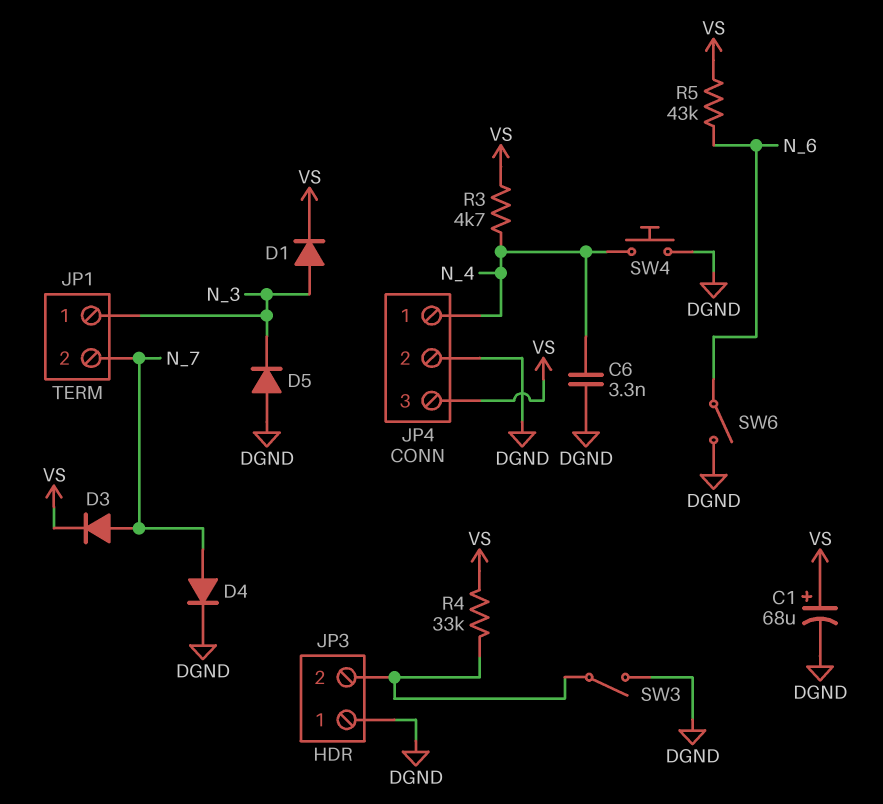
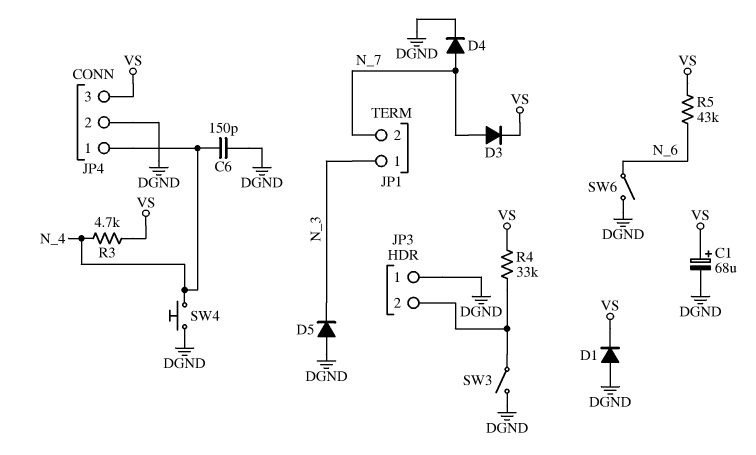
C6: 3.3nF (DGND, N_4) -> 150pF (DGND, N_4)
D1: diode (A N_3, K VS) -> diode (A DGND, K VS)

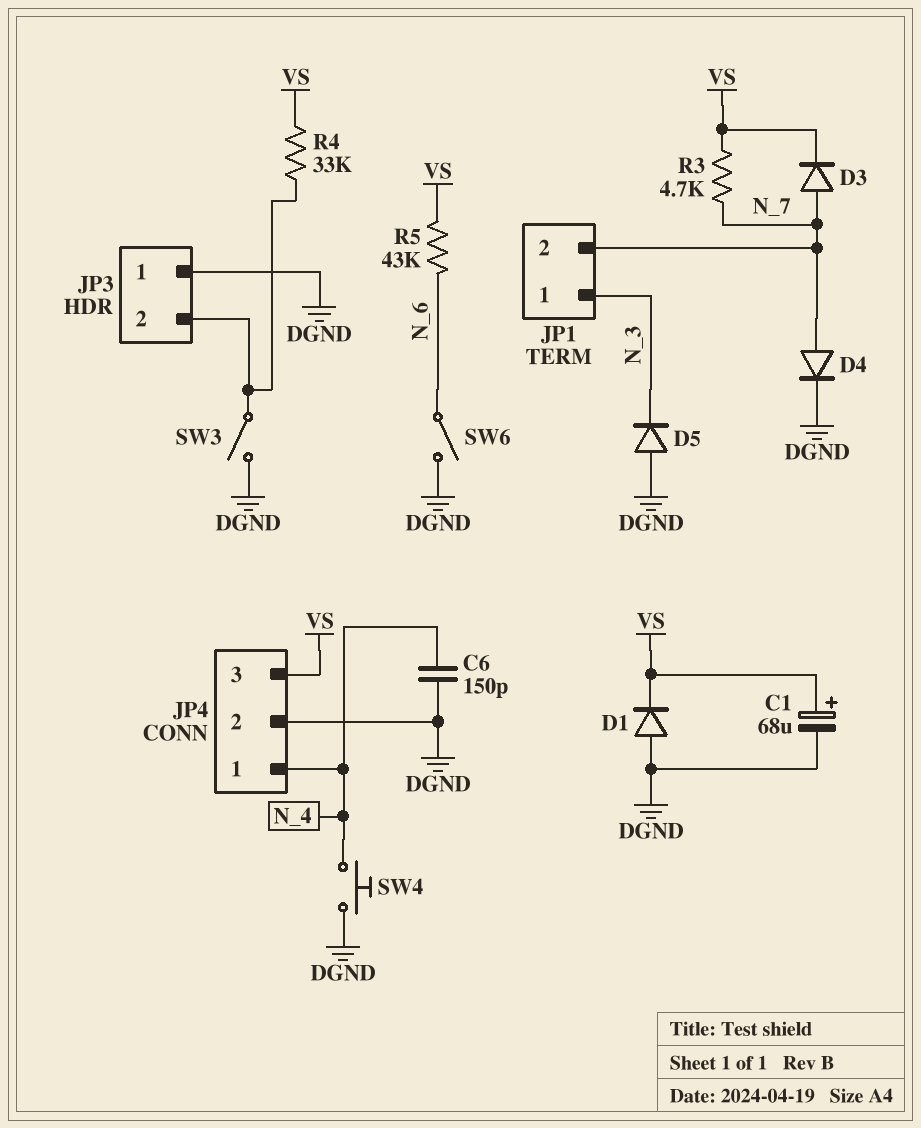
R3: 4.7k (N_4, VS) -> 4.7k (N_7, VS)

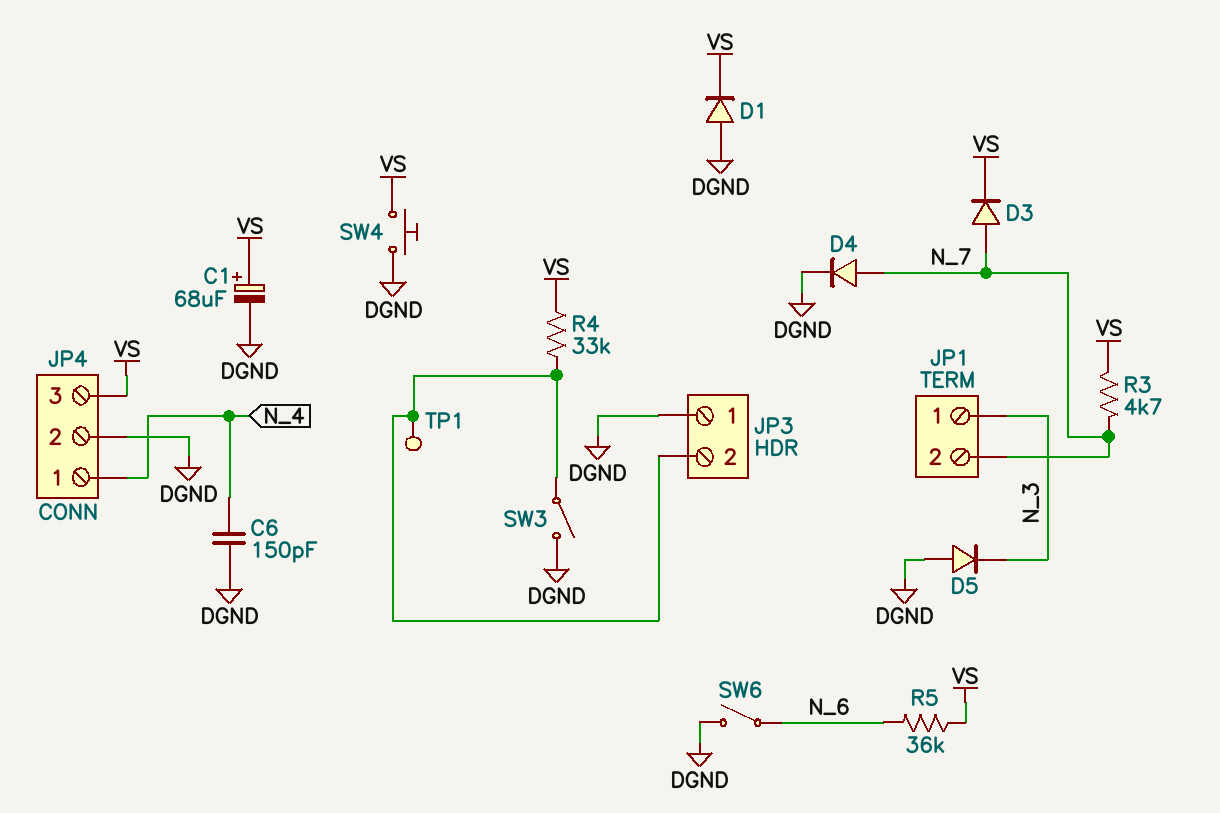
R5: 43k (N_6, VS) -> 36k (N_6, VS)
SW4: button (DGND, N_4) -> button (DGND, VS)
TP1: none -> test point (JP3/2)

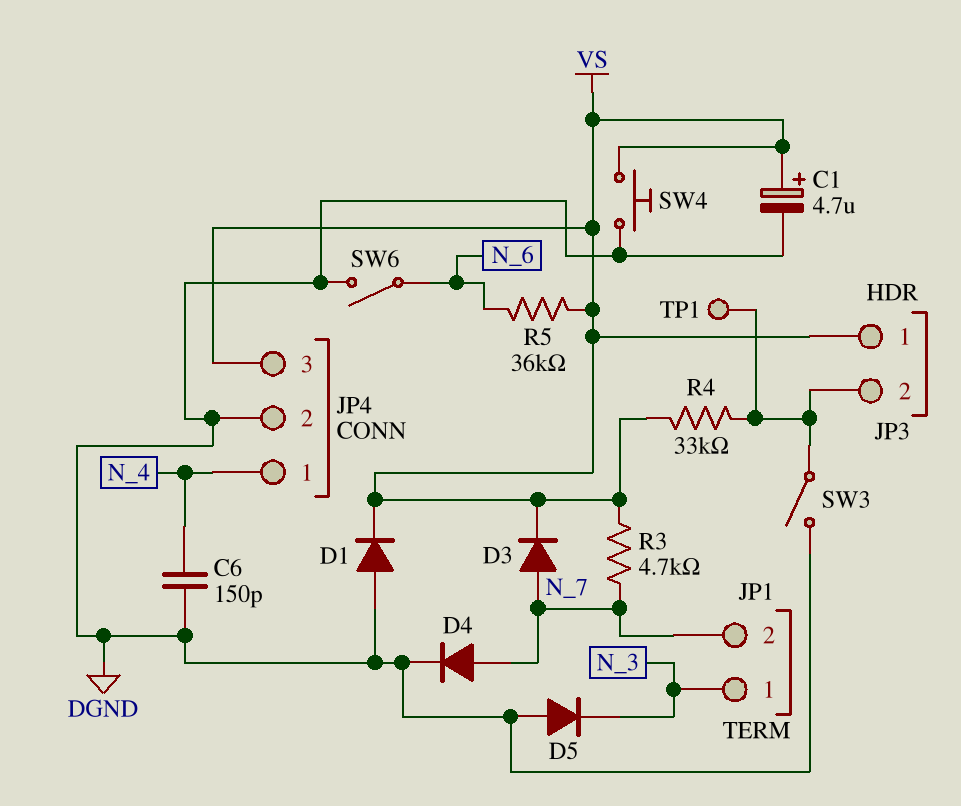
C1: 68uF (plus VS, minus DGND) -> 4.7uF (plus VS, minus DGND)
JP3 pin 1: DGND -> VS

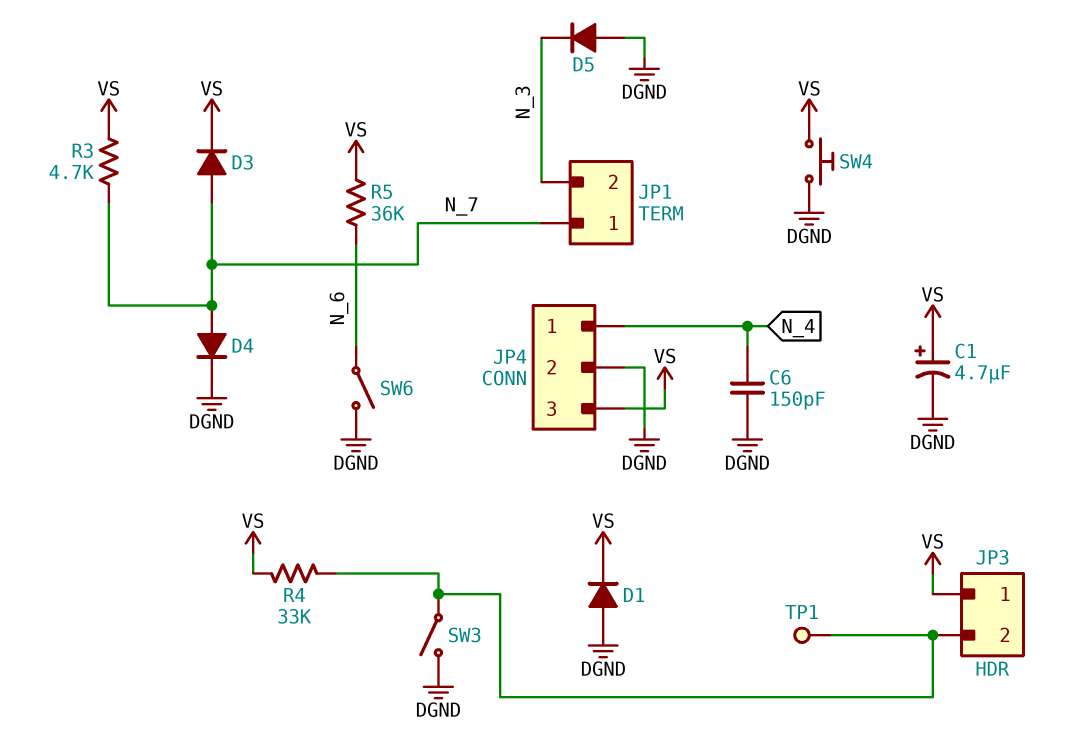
JP1 pin 1: N_3 -> N_7
JP1 pin 2: N_7 -> N_3

